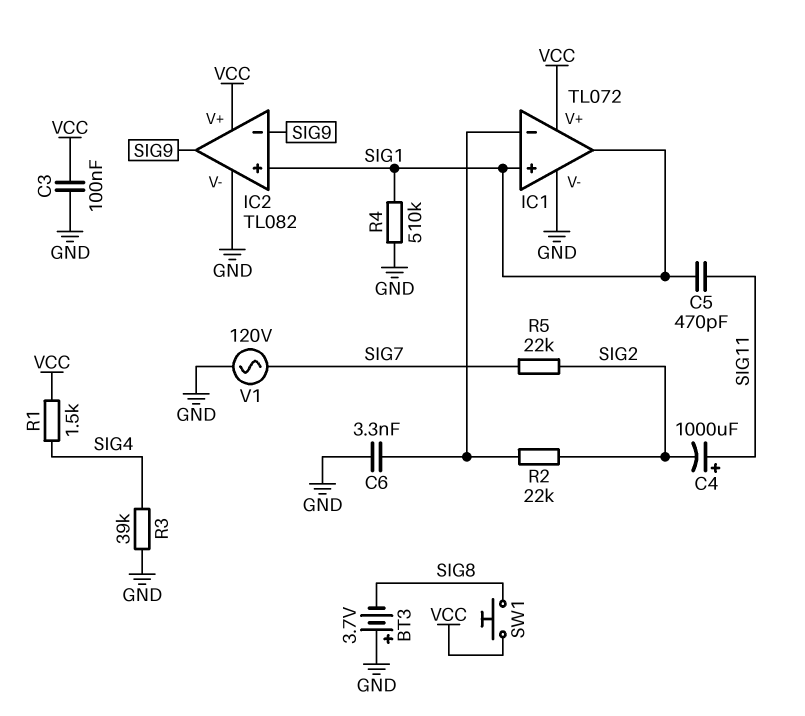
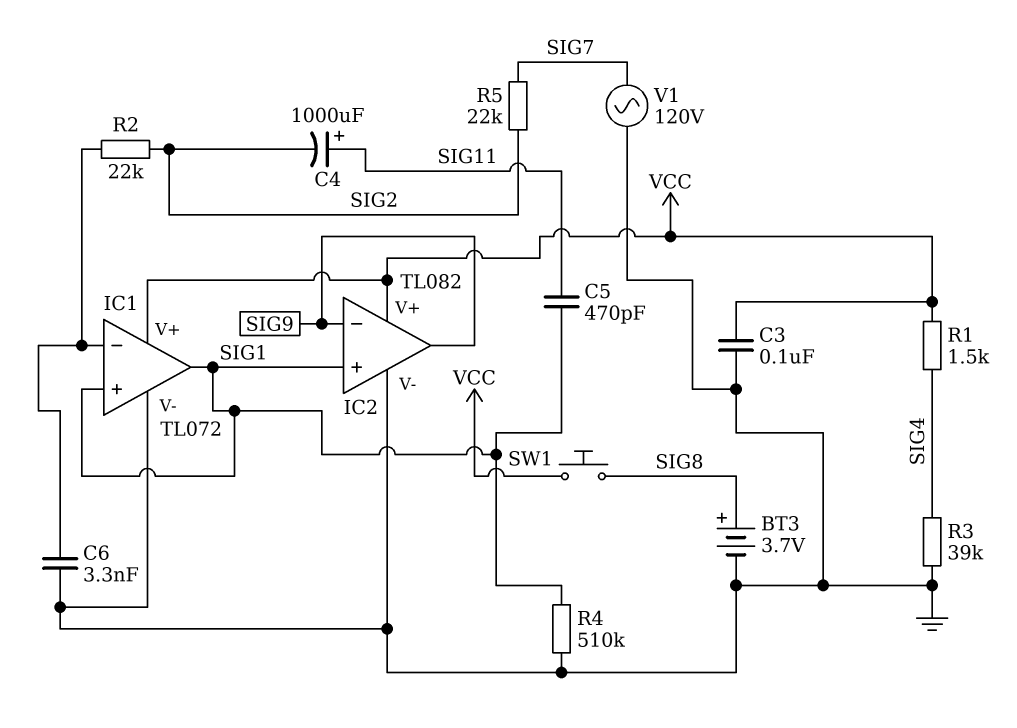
BT3: 3.7V (plus GND, minus SIG8) -> 3.7V (plus SIG8, minus GND)

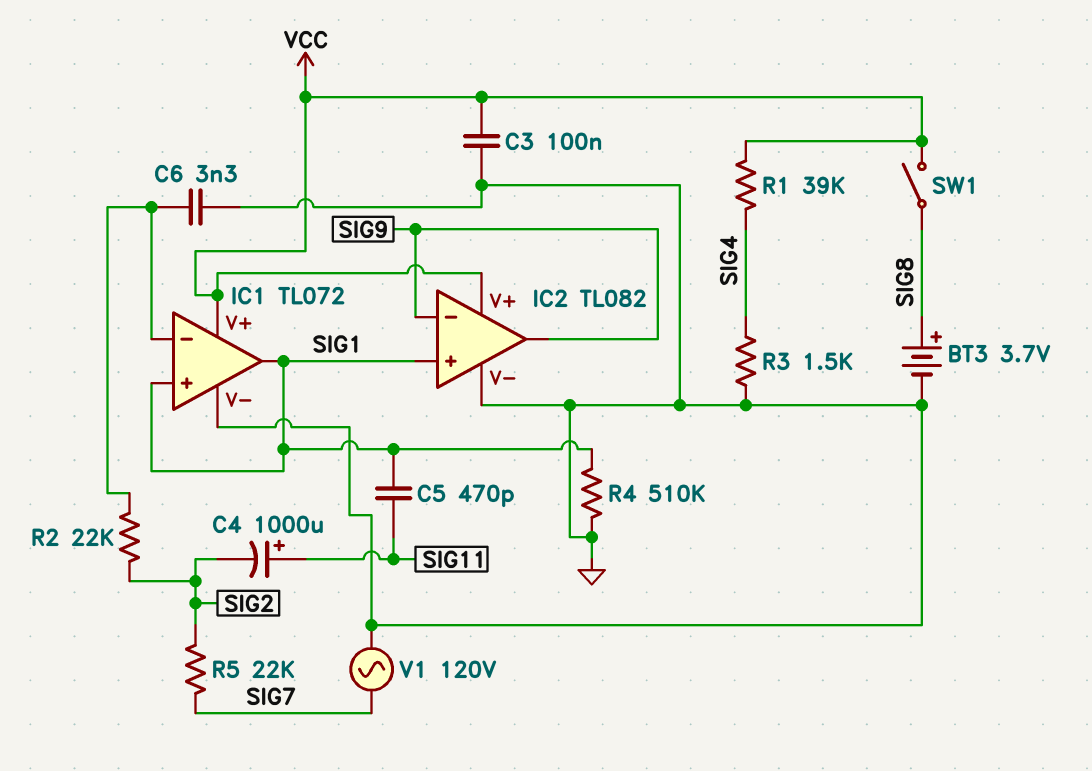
R1: 1.5k (SIG4, VCC) -> 39k (SIG4, VCC)
R3: 39k (GND, SIG4) -> 1.5k (GND, SIG4)
SW1: button (SIG8, VCC) -> switch (SIG8, VCC)

